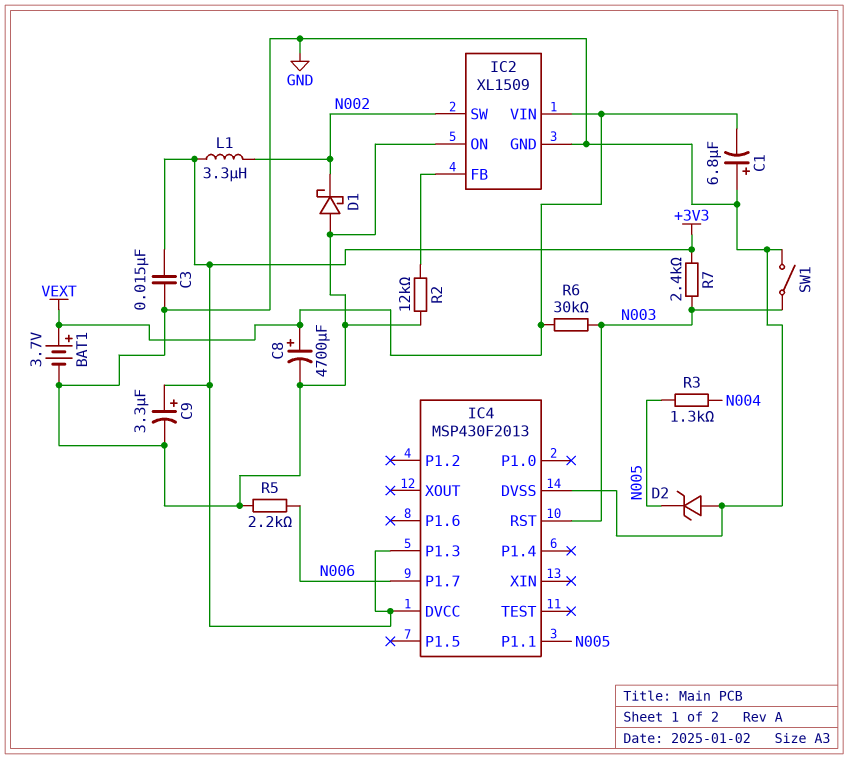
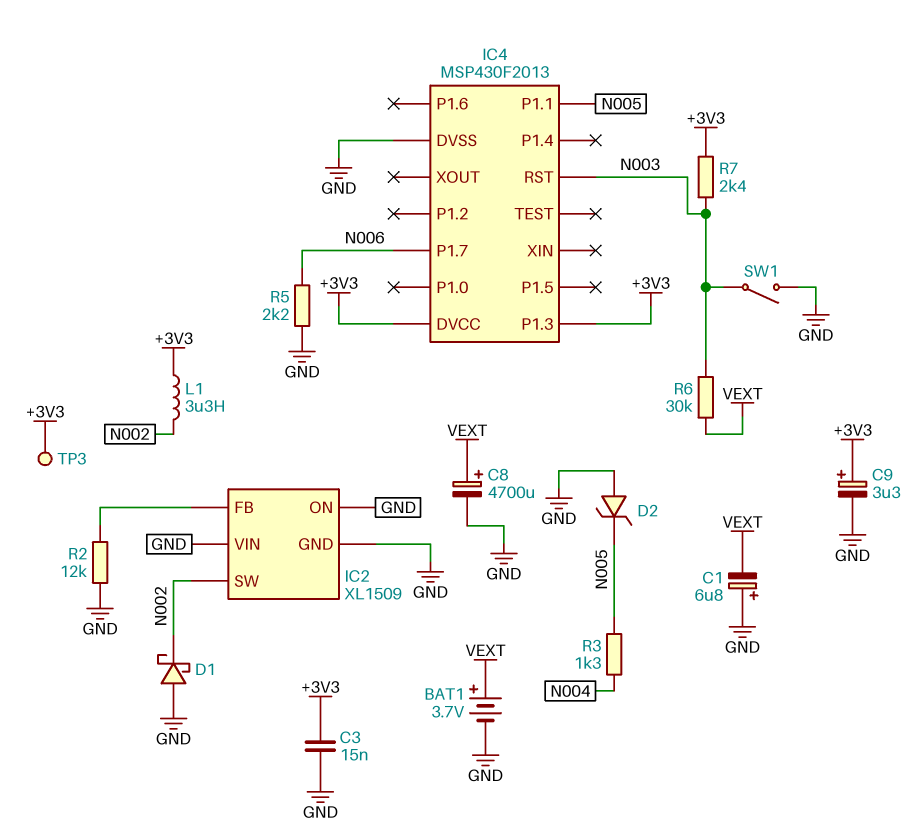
IC2 pin VIN: VEXT -> GND
TP3: none -> test point (+3V3)

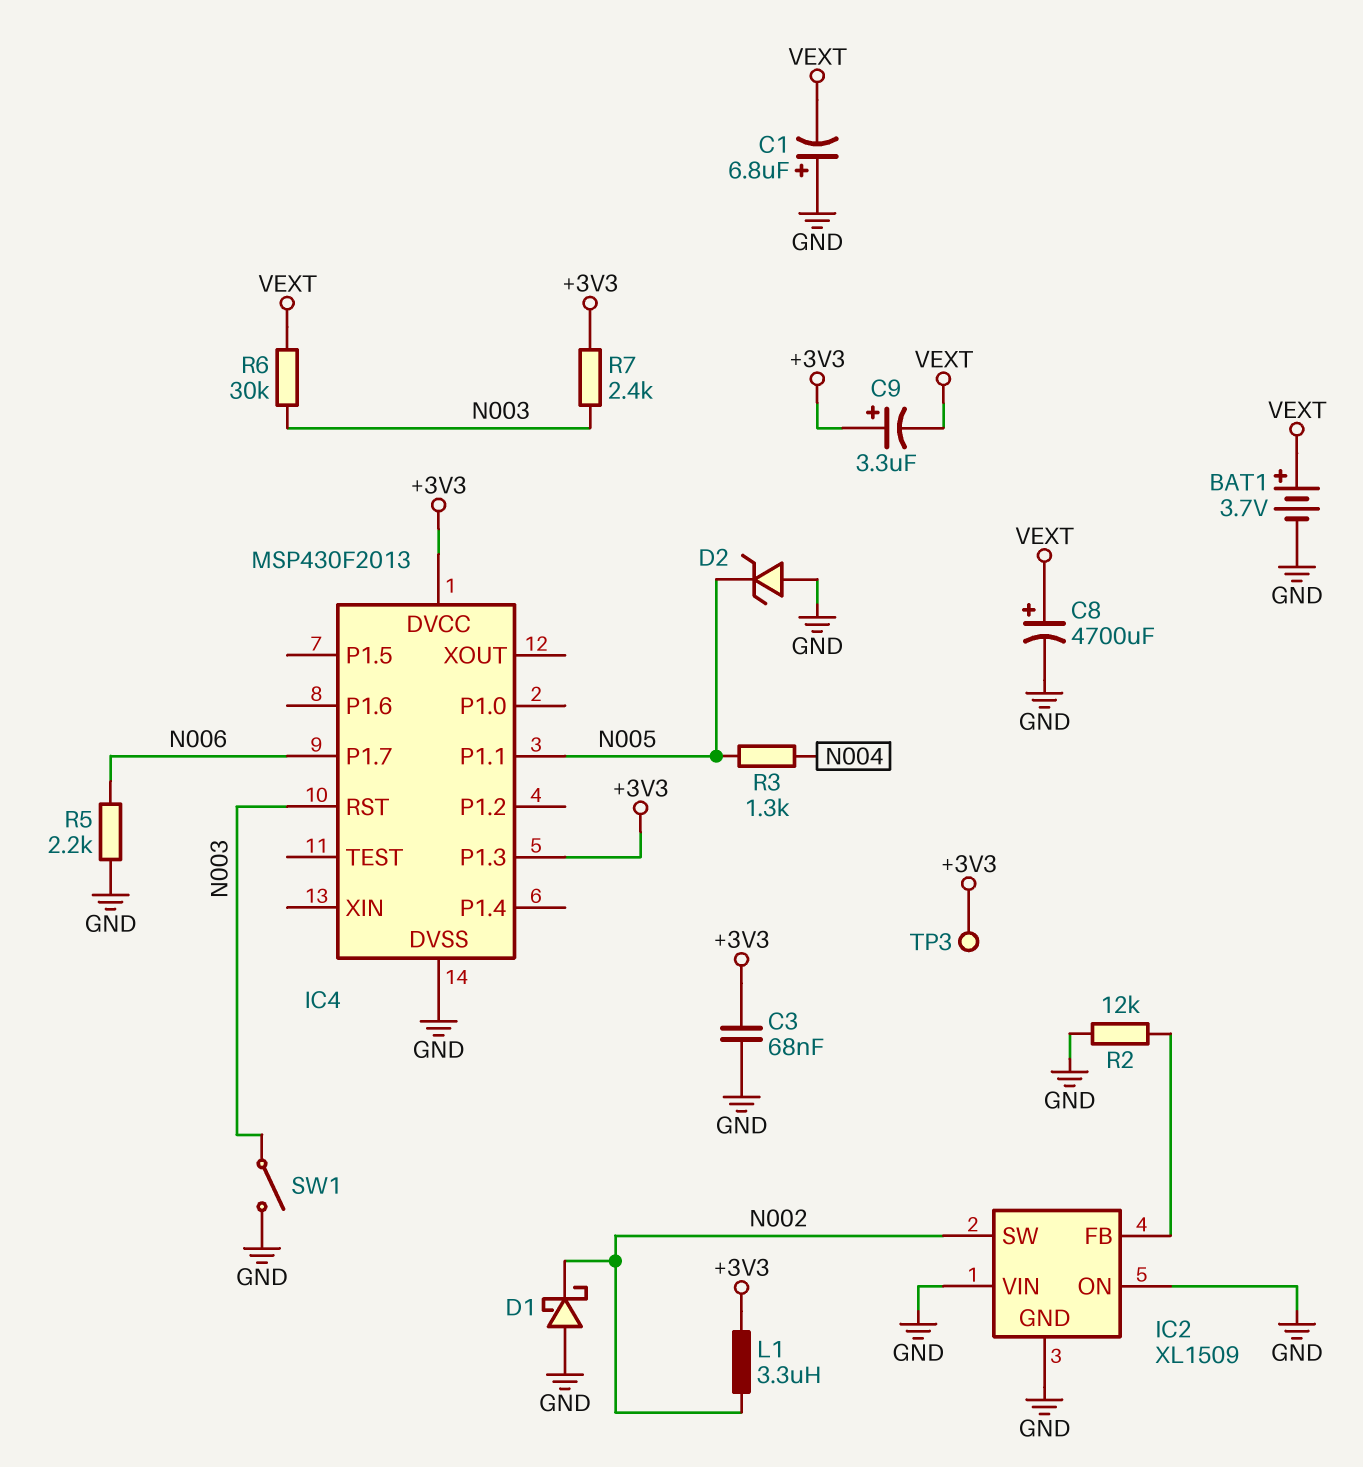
C3: 15nF (+3V3, GND) -> 68nF (+3V3, GND)
C9: 3.3uF (plus +3V3, minus GND) -> 3.3uF (plus +3V3, minus VEXT)

